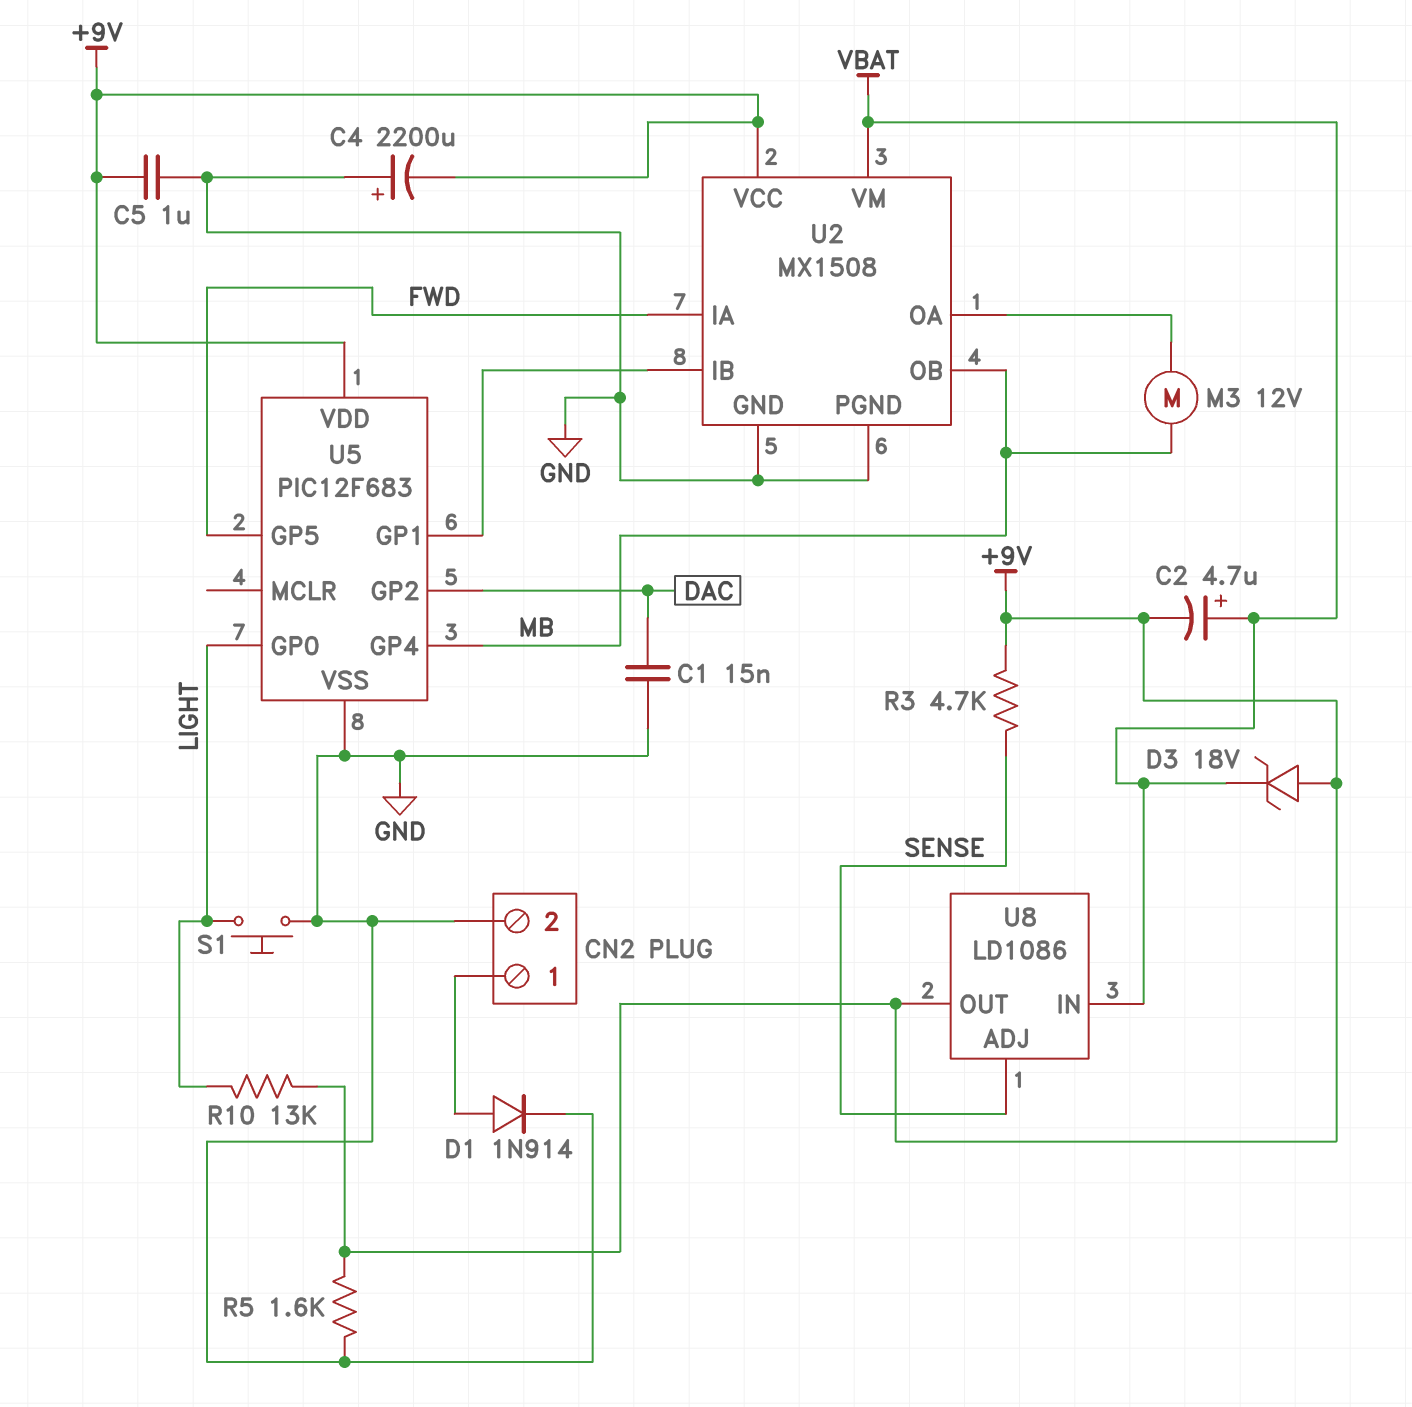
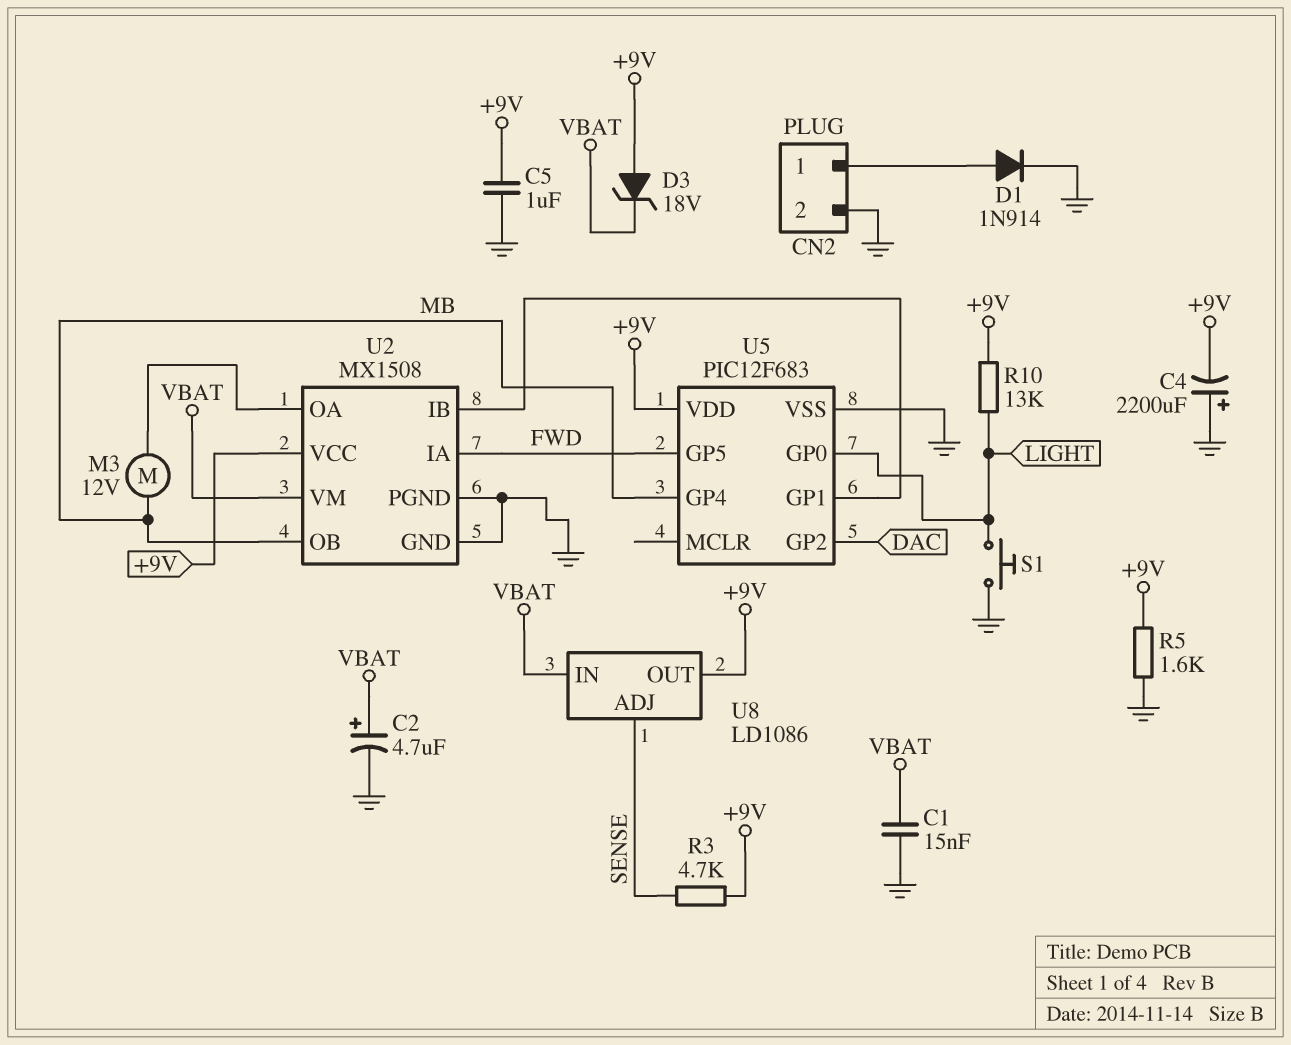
C1: 15nF (DAC, GND) -> 15nF (GND, VBAT)
C2: 4.7uF (plus VBAT, minus +9V) -> 4.7uF (plus VBAT, minus GND)

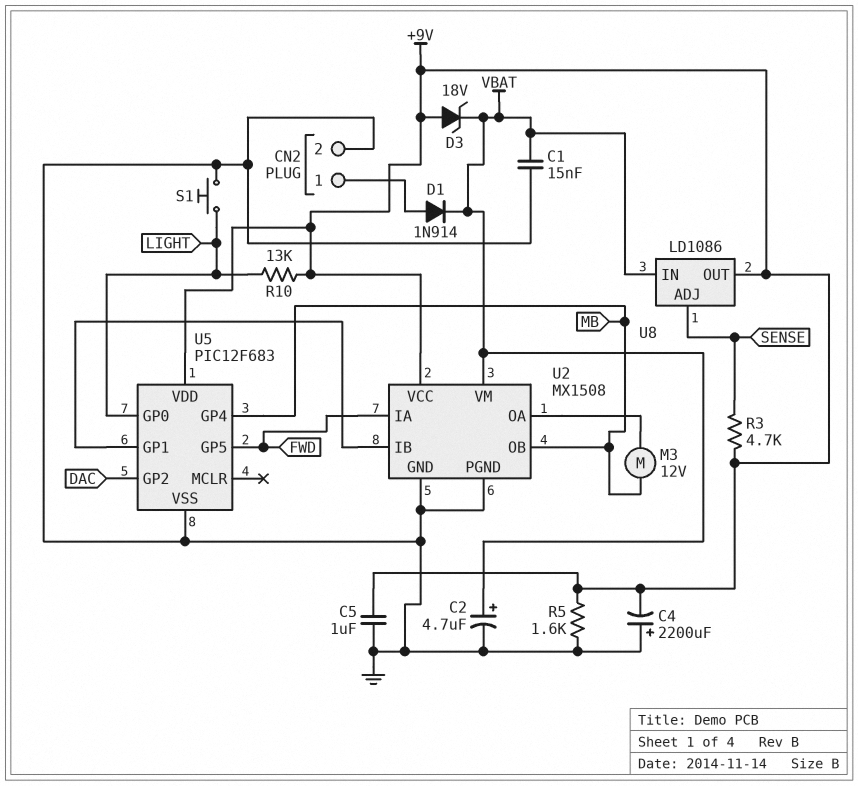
D1: diode 1N914 (A CN2/1, K GND) -> diode 1N914 (A CN2/1, K VBAT)

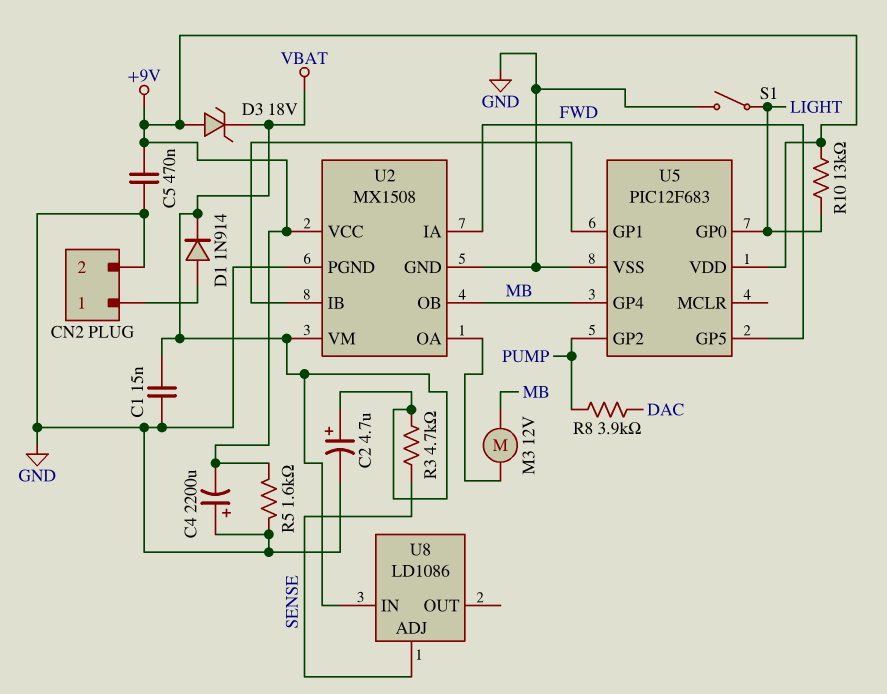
C5: 1uF (+9V, GND) -> 470nF (+9V, GND)
R3: 4.7k (+9V, SENSE) -> 4.7k (SENSE, VBAT)
R8: none -> 3.9k (DAC, PUMP)
S1: button (GND, LIGHT) -> switch (GND, LIGHT)
U5 pin GP2: DAC -> PUMP
U8 pin OUT: +9V -> none

